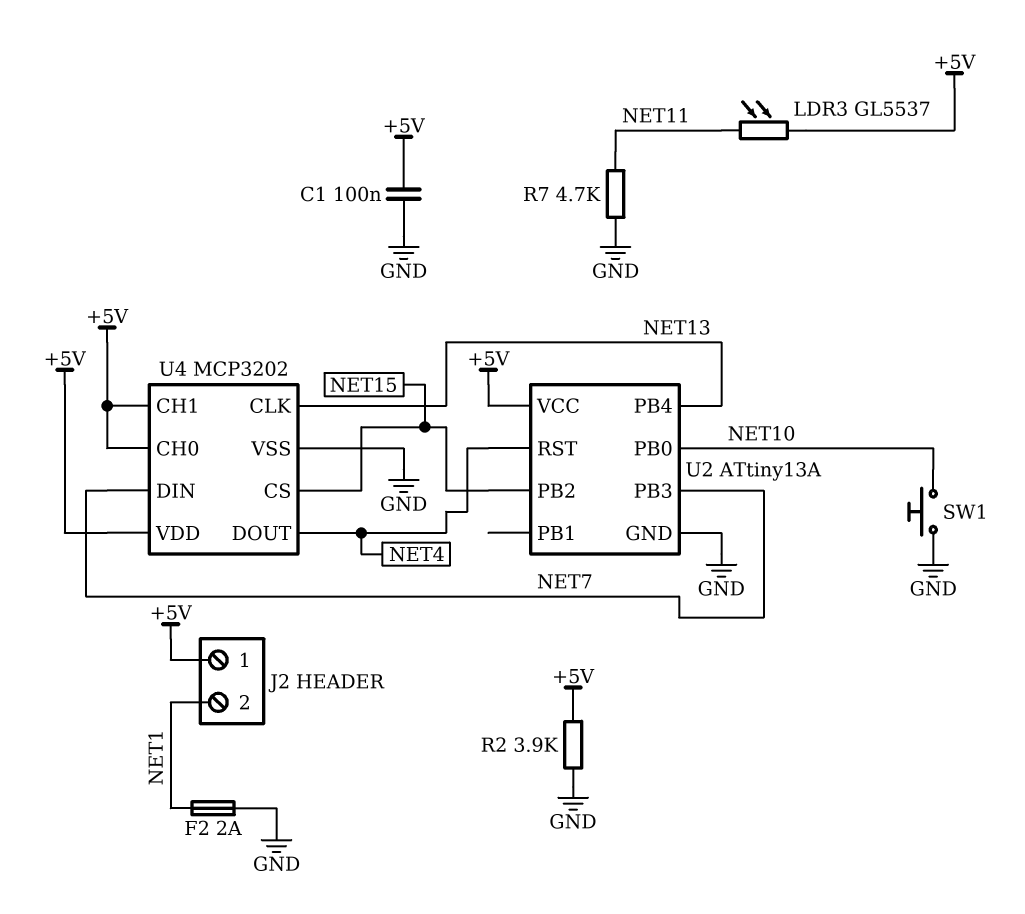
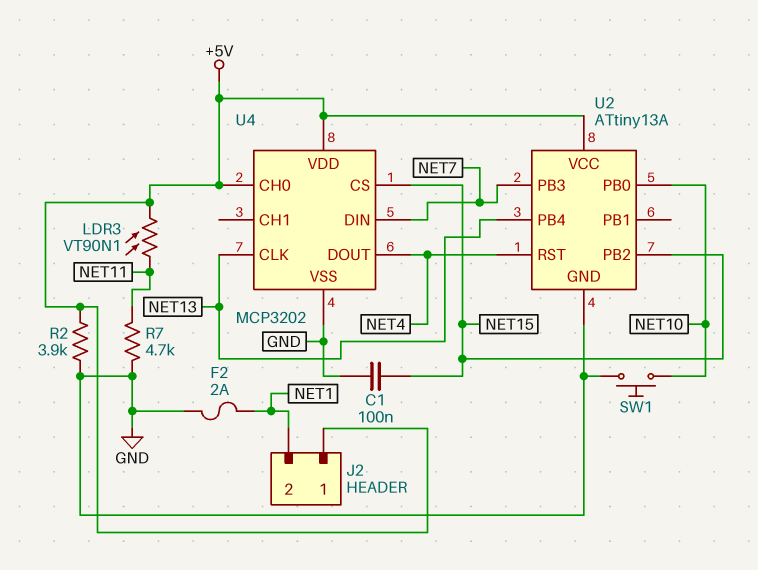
C1: 100nF (+5V, GND) -> 100nF (GND, NET15)
LDR3: GL5537 (+5V, NET11) -> VT90N1 (+5V, NET11)
U4 pin CH1: +5V -> none

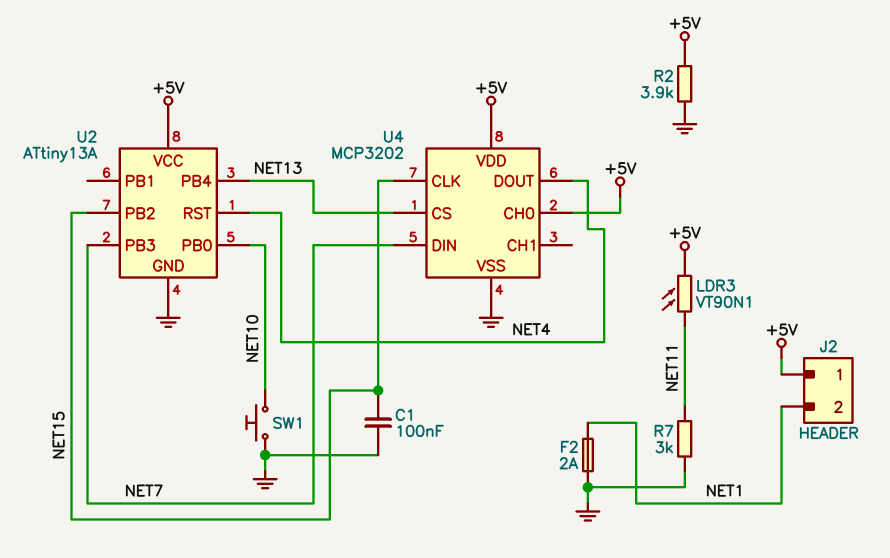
R7: 4.7k (GND, NET11) -> 3k (GND, NET11)
U4 pin CLK: NET13 -> NET15
U4 pin CS: NET15 -> NET13

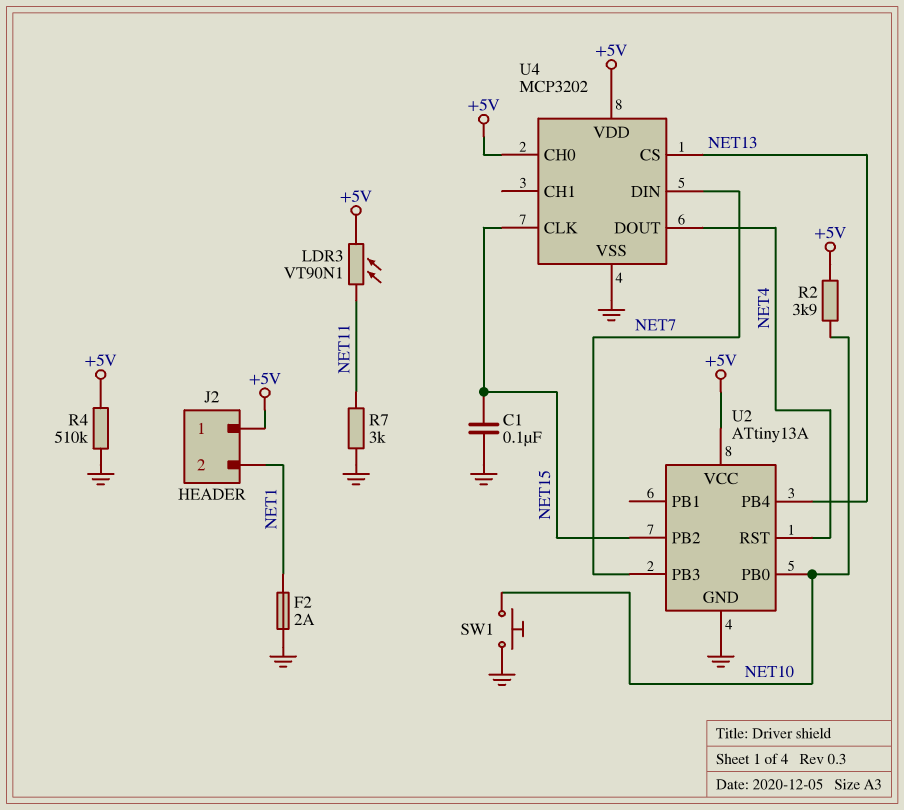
R2: 3.9k (+5V, GND) -> 3.9k (+5V, NET10)
R4: none -> 510k (+5V, GND)

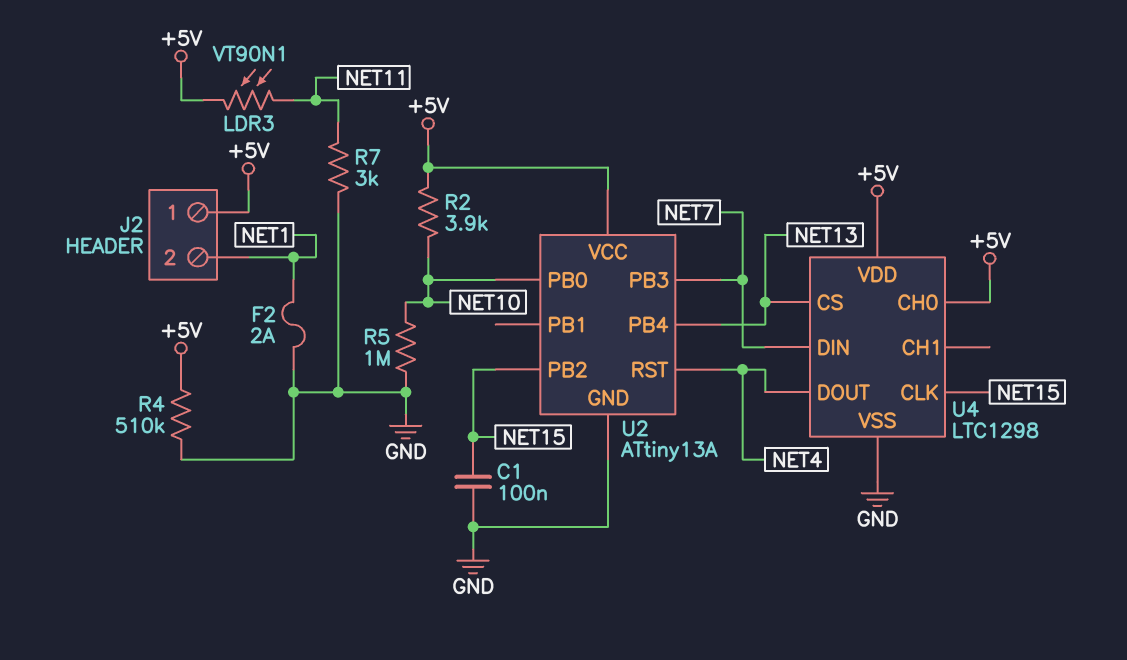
R5: none -> 1M (GND, NET10)
SW1: button (GND, NET10) -> none
U4: MCP3202 -> LTC1298

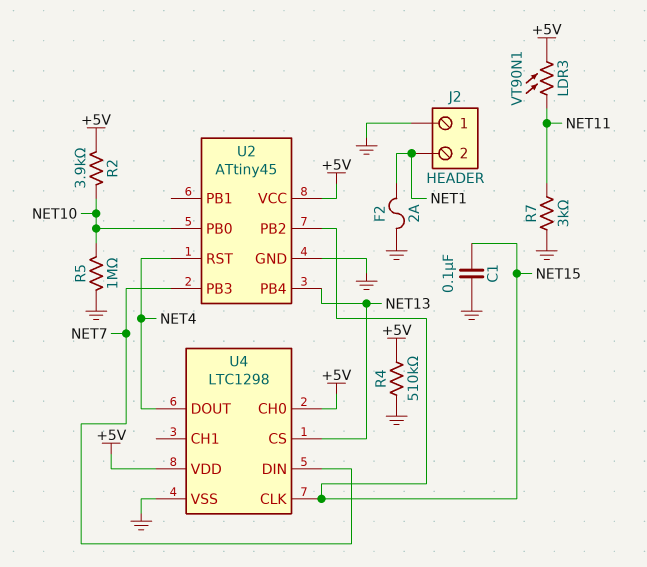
J2 pin 1: +5V -> GND
U2: ATtiny13A -> ATtiny45

